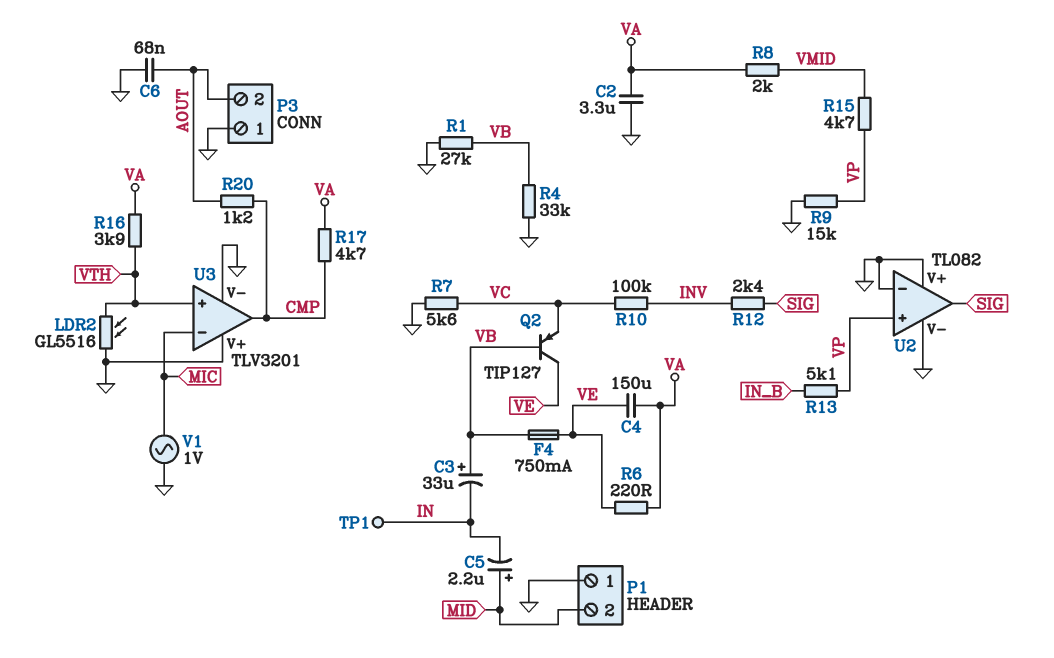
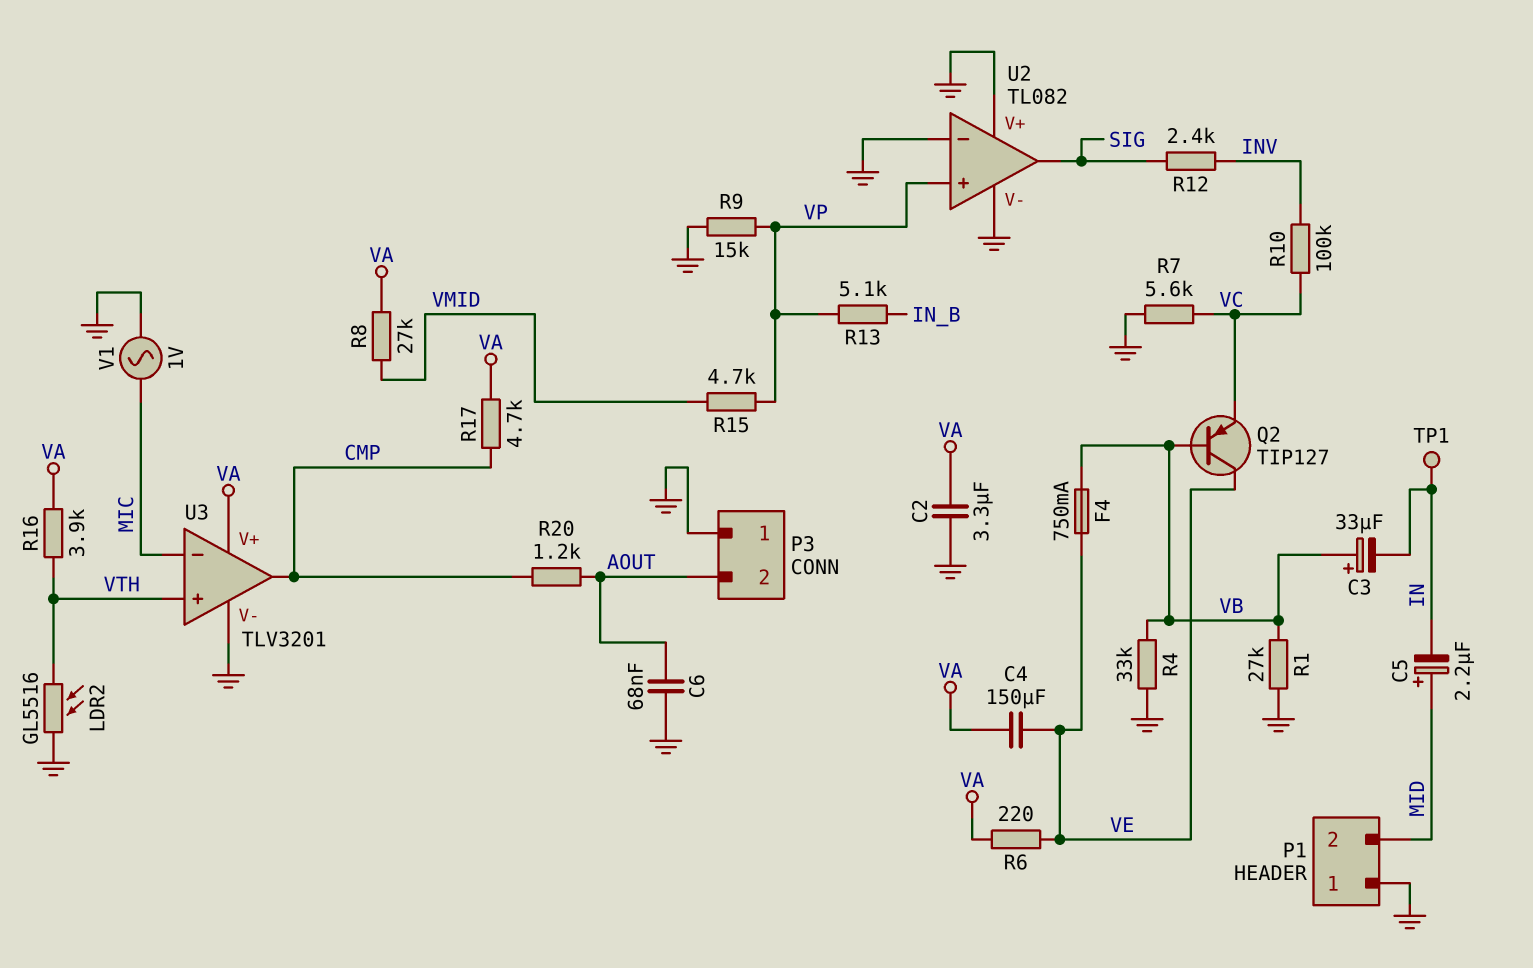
R8: 2k (VA, VMID) -> 27k (VA, VMID)
U3 pin V+: GND -> VA

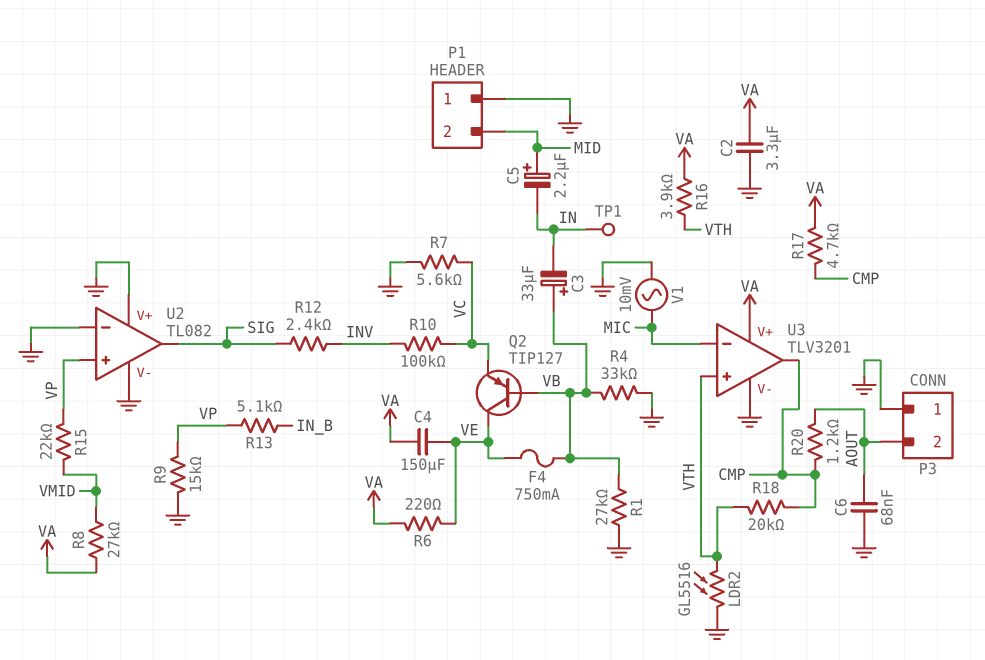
R15: 4.7k (VMID, VP) -> 22k (VMID, VP)
R18: none -> 20k (CMP, VTH)
V1: AC 1V (GND, MIC) -> AC 10mV (GND, MIC)

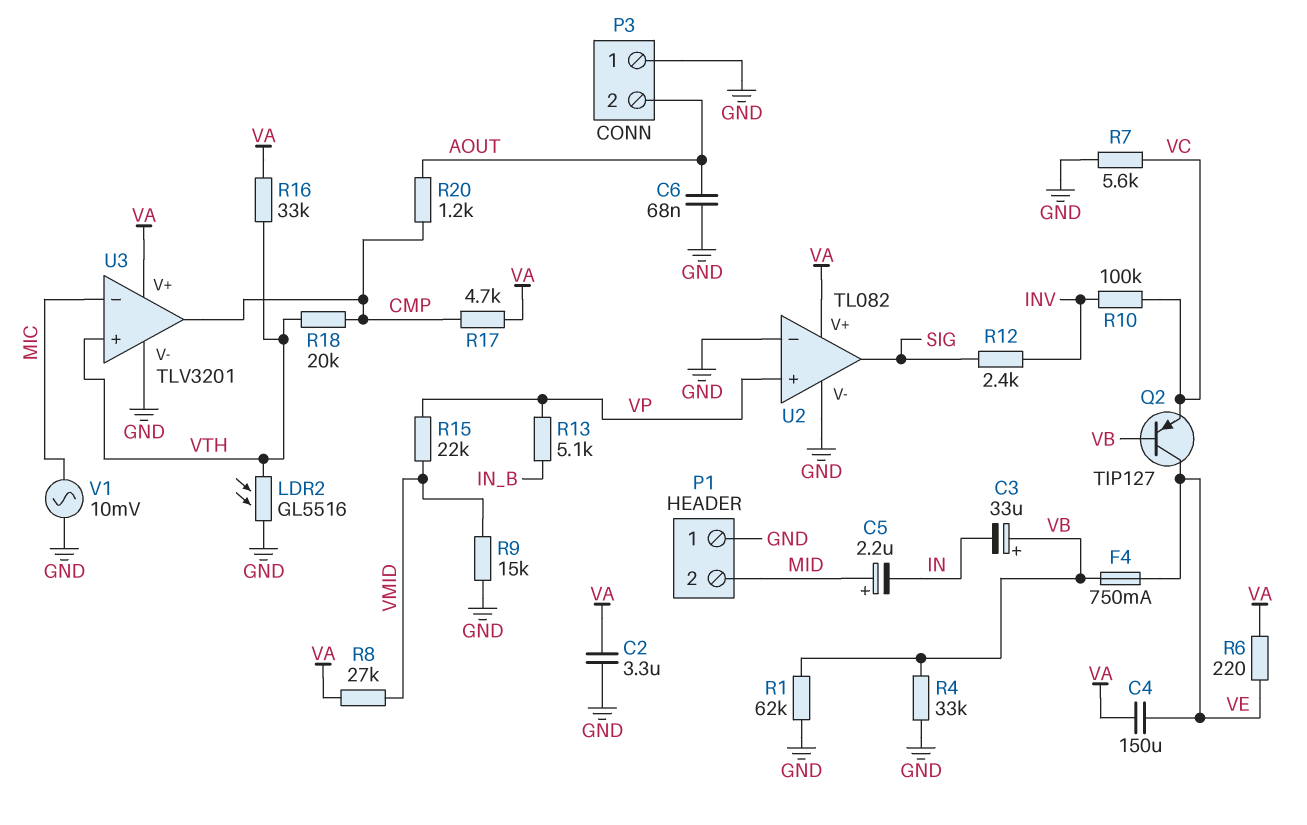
R1: 27k (GND, VB) -> 62k (GND, VB)
R9: 15k (GND, VP) -> 15k (GND, VMID)
R16: 3.9k (VA, VTH) -> 33k (VA, VTH)
TP1: test point (IN) -> none
U2 pin V+: GND -> VA

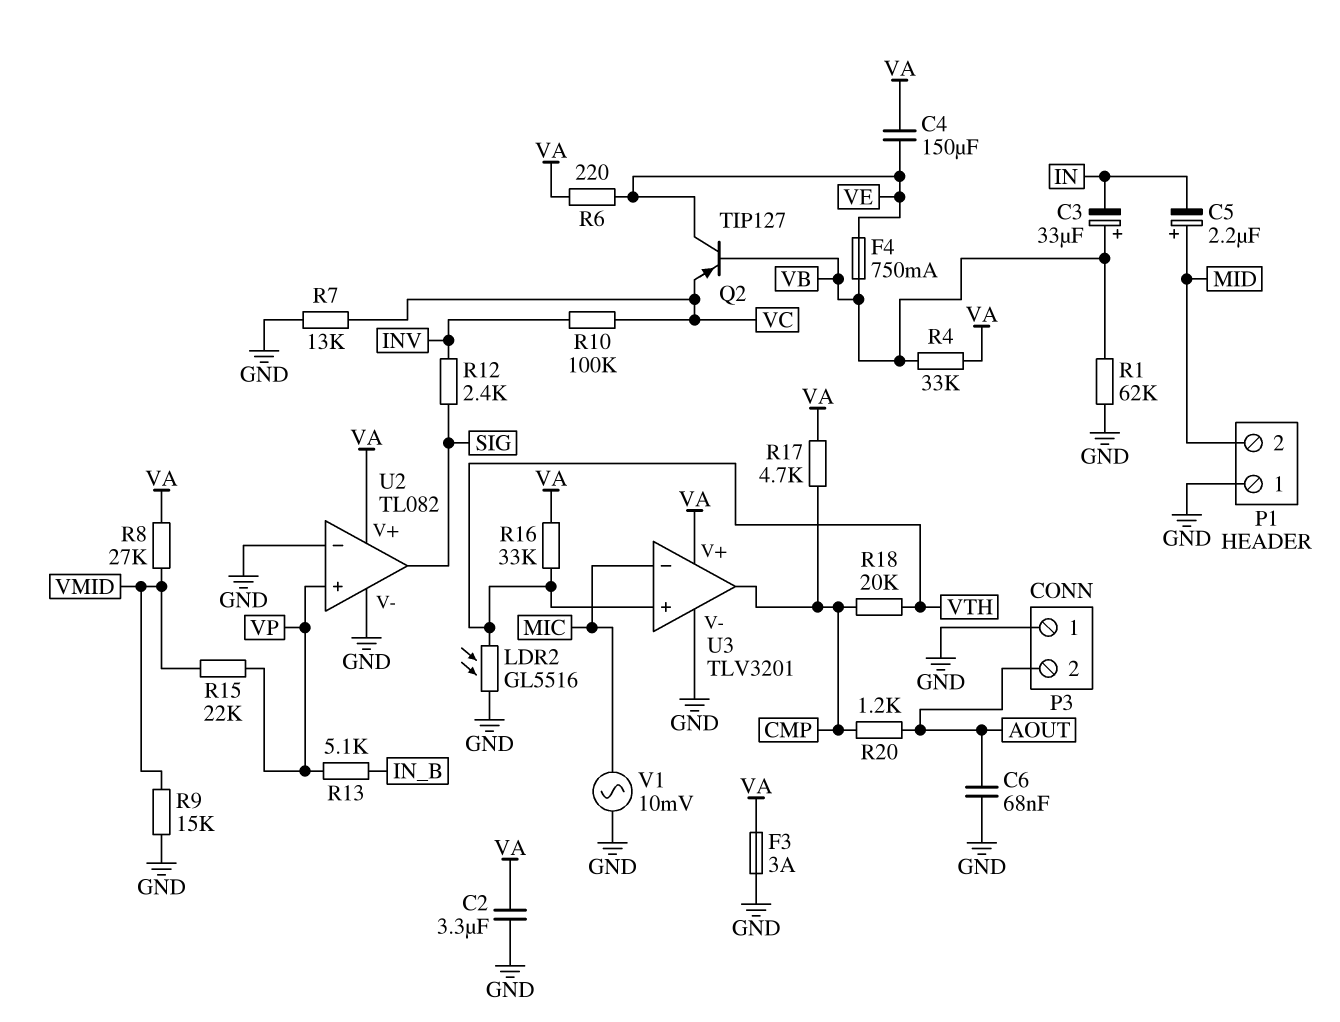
F3: none -> 3A (GND, VA)
R4: 33k (GND, VB) -> 33k (VA, VB)
R7: 5.6k (GND, VC) -> 13k (GND, VC)

